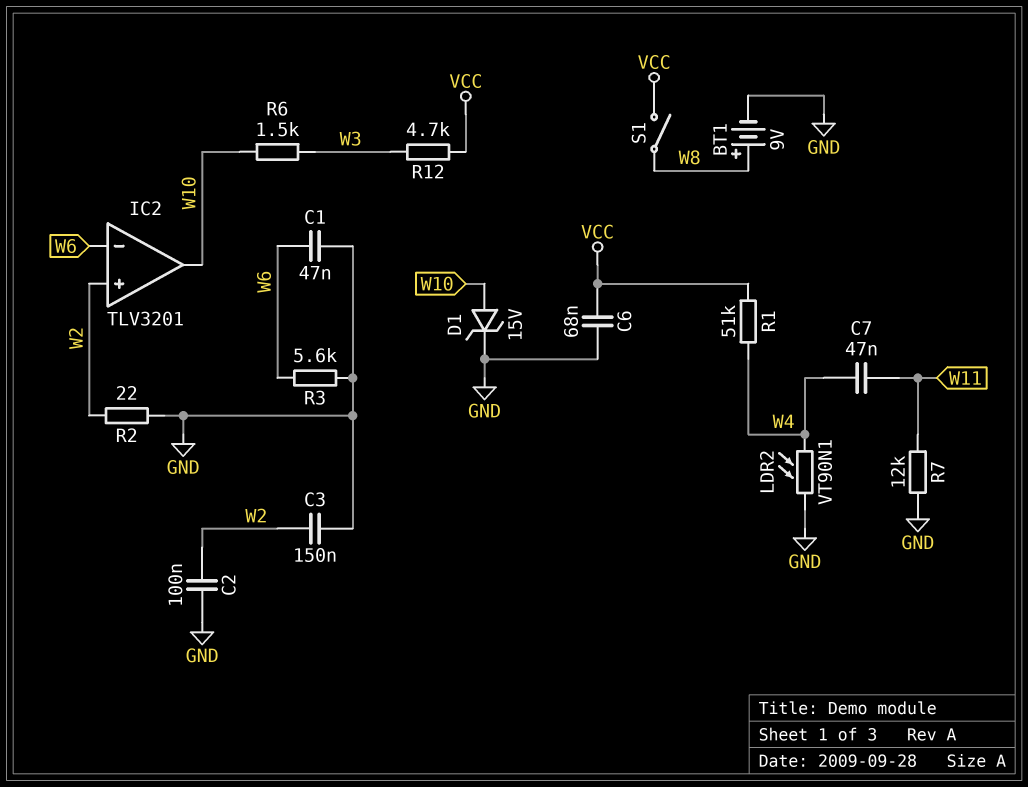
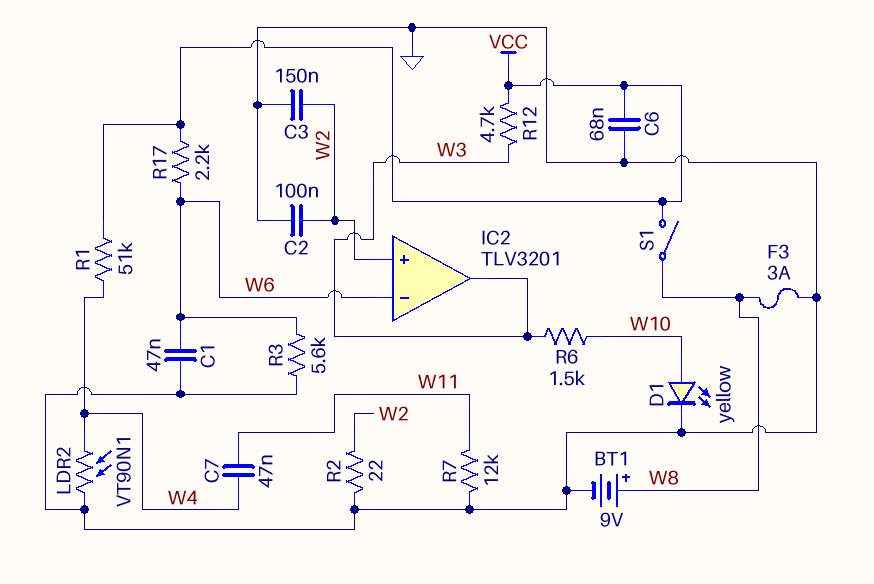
D1: zener 15V (A W10, K GND) -> LED yellow (A W10, K GND)
F3: none -> 3A (GND, W8)
IC2 pin out: W10 -> W3
R17: none -> 2.2k (VCC, W6)

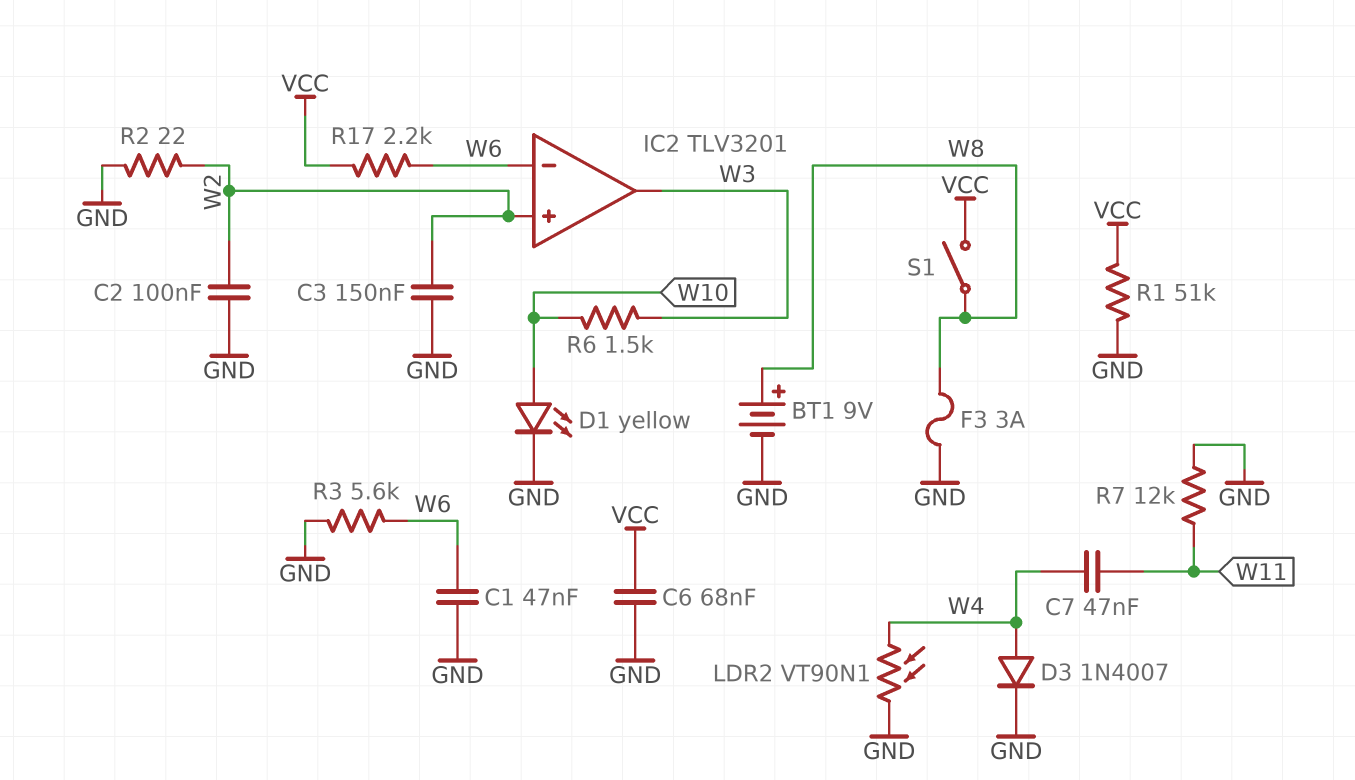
D3: none -> diode 1N4007 (A W4, K GND)
R1: 51k (VCC, W4) -> 51k (GND, VCC)
R12: 4.7k (VCC, W3) -> none

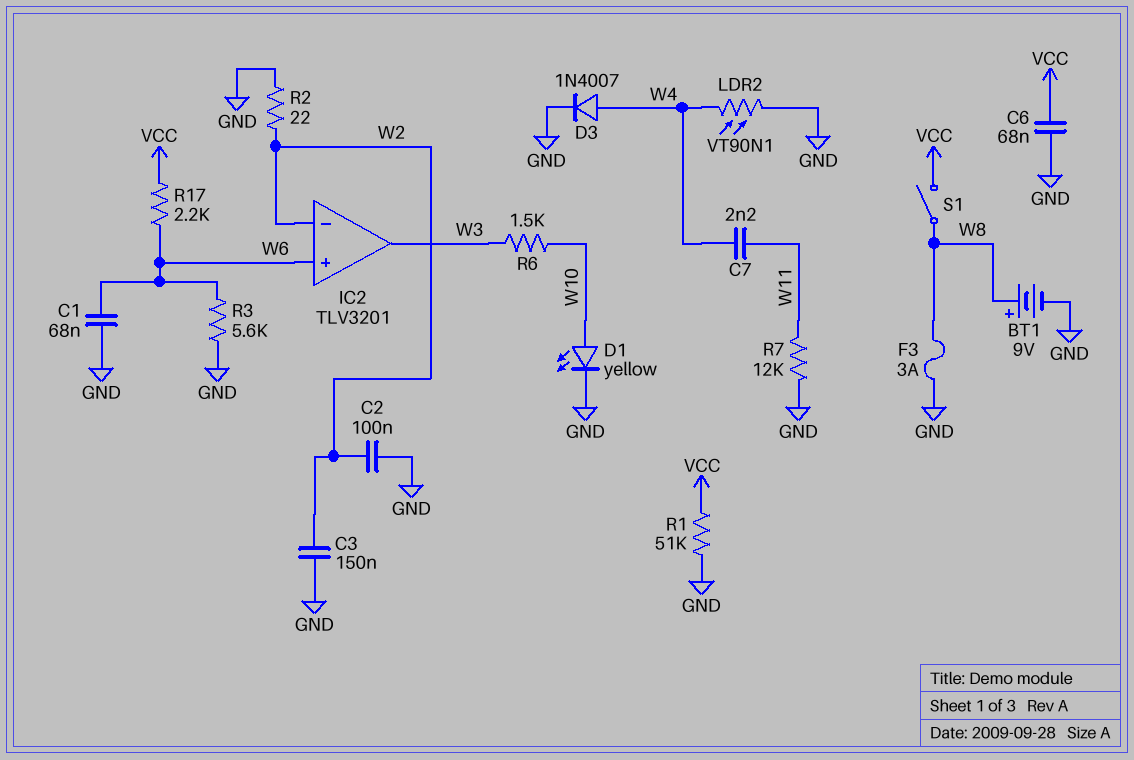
C1: 47nF (GND, W6) -> 68nF (GND, W6)
C7: 47nF (W4, W11) -> 2.2nF (W4, W11)
IC2 pin in+: W2 -> W6
IC2 pin in-: W6 -> W2

